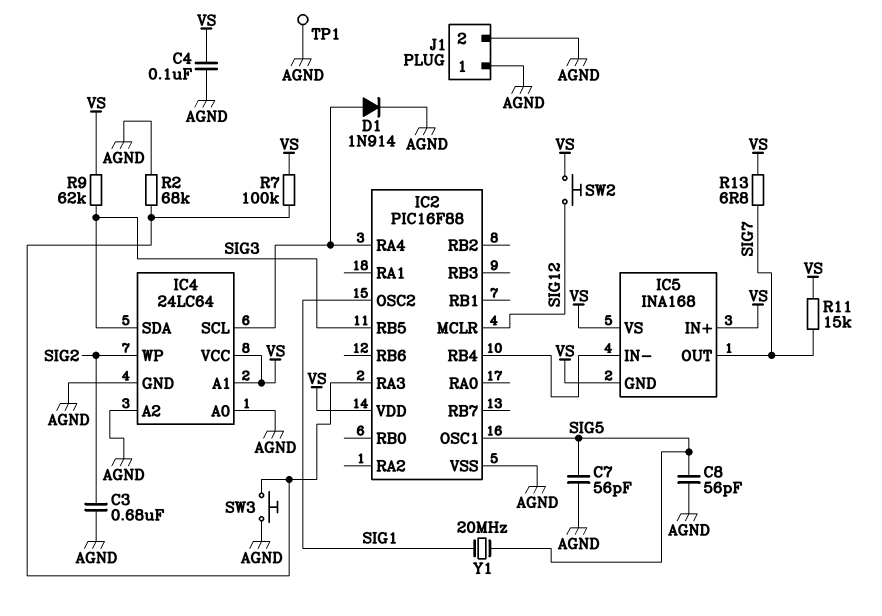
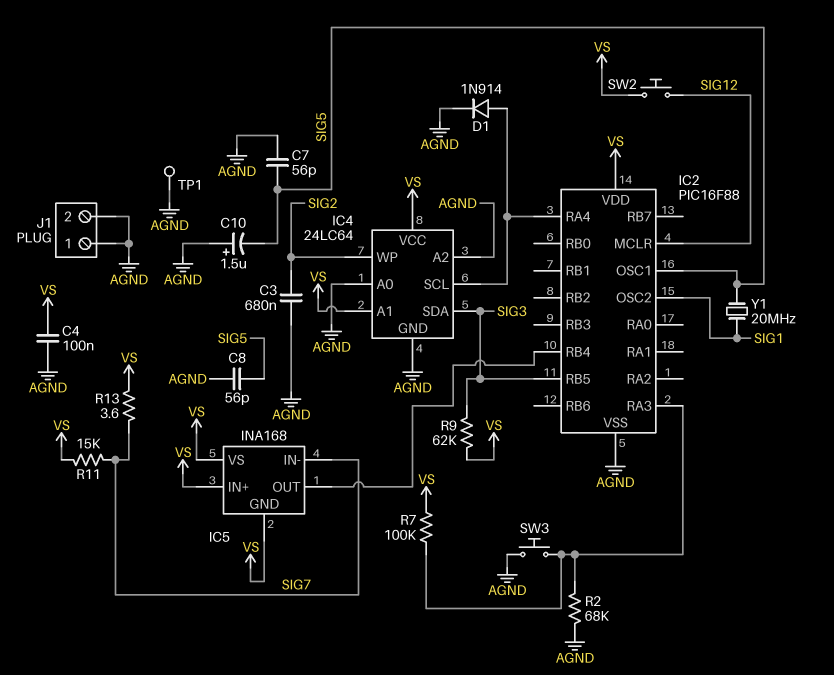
C10: none -> 1.5uF (plus AGND, minus SIG5)
IC5 pin IN-: IC2/RB4 -> SIG7
IC5 pin OUT: SIG7 -> IC2/RB4
R13: 6.8 (SIG7, VS) -> 3.6 (SIG7, VS)

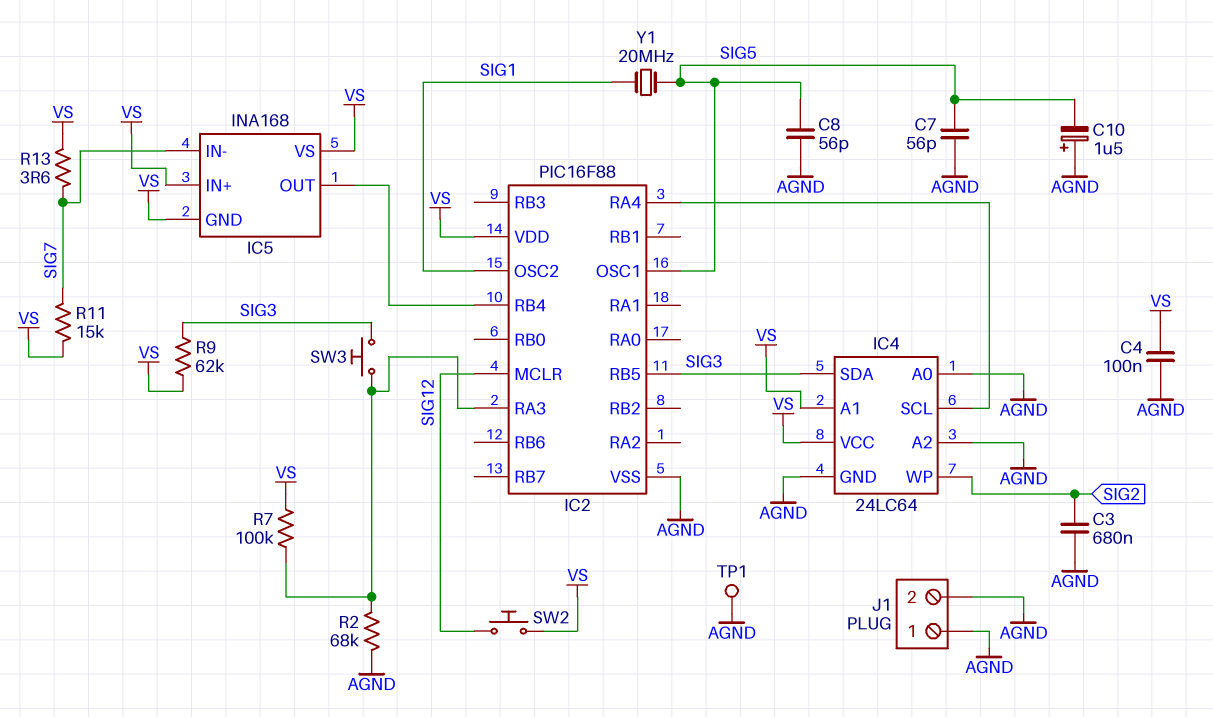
D1: diode 1N914 (A IC2/RA4, K AGND) -> none
SW3: button (AGND, IC2/RA3) -> button (IC2/RA3, SIG3)

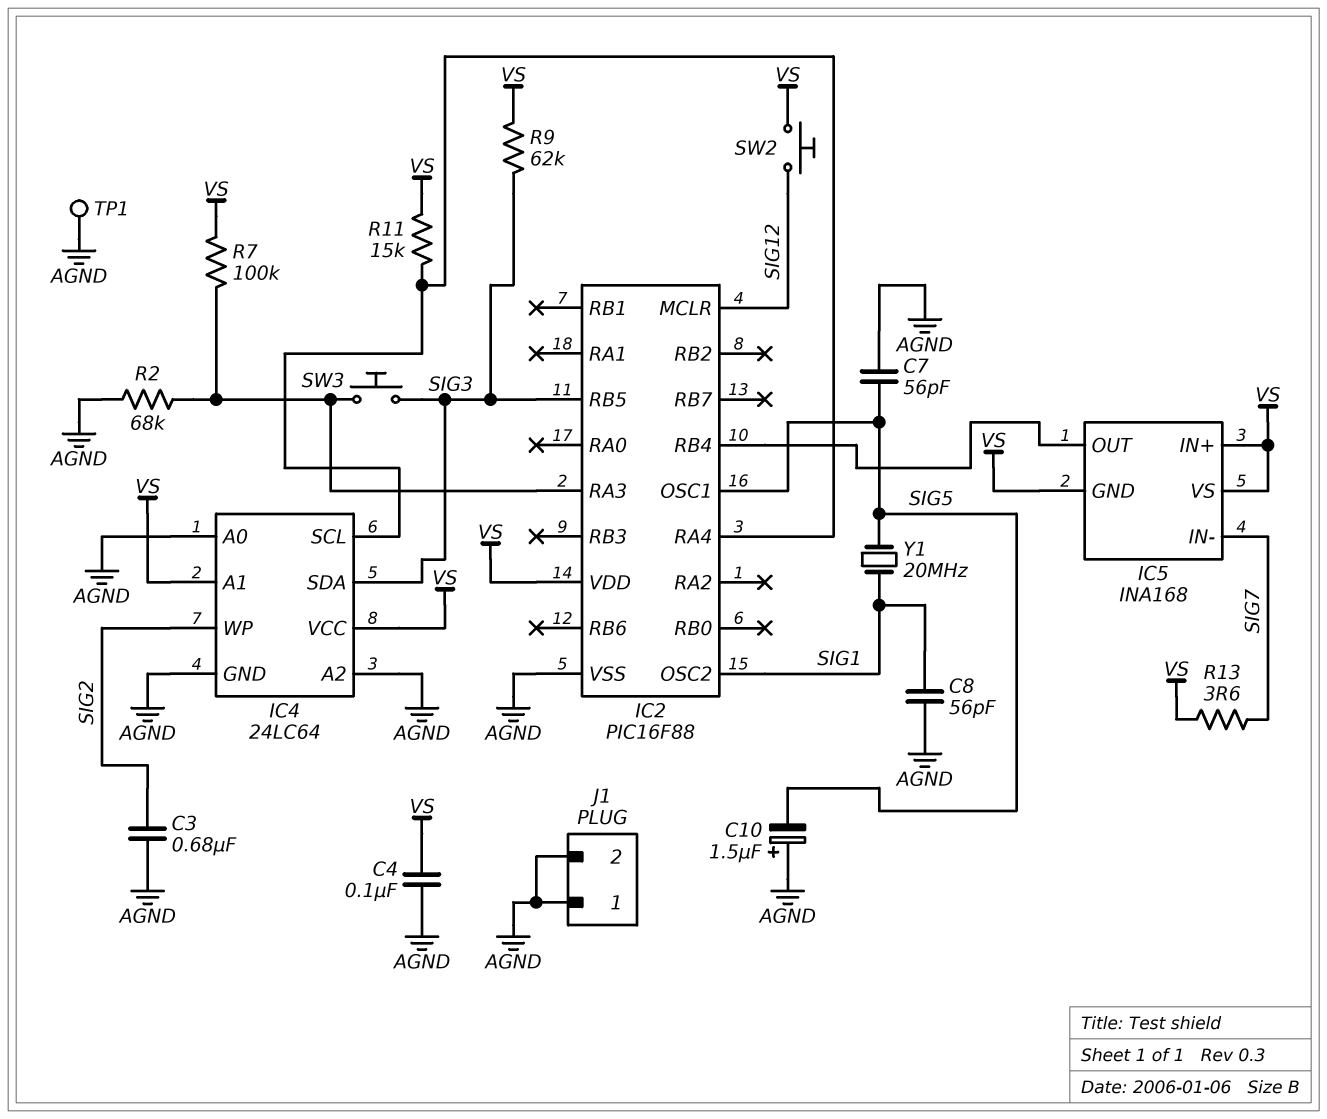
C8: 56pF (AGND, SIG5) -> 56pF (AGND, SIG1)
R11: 15k (SIG7, VS) -> 15k (IC2/RA4, VS)

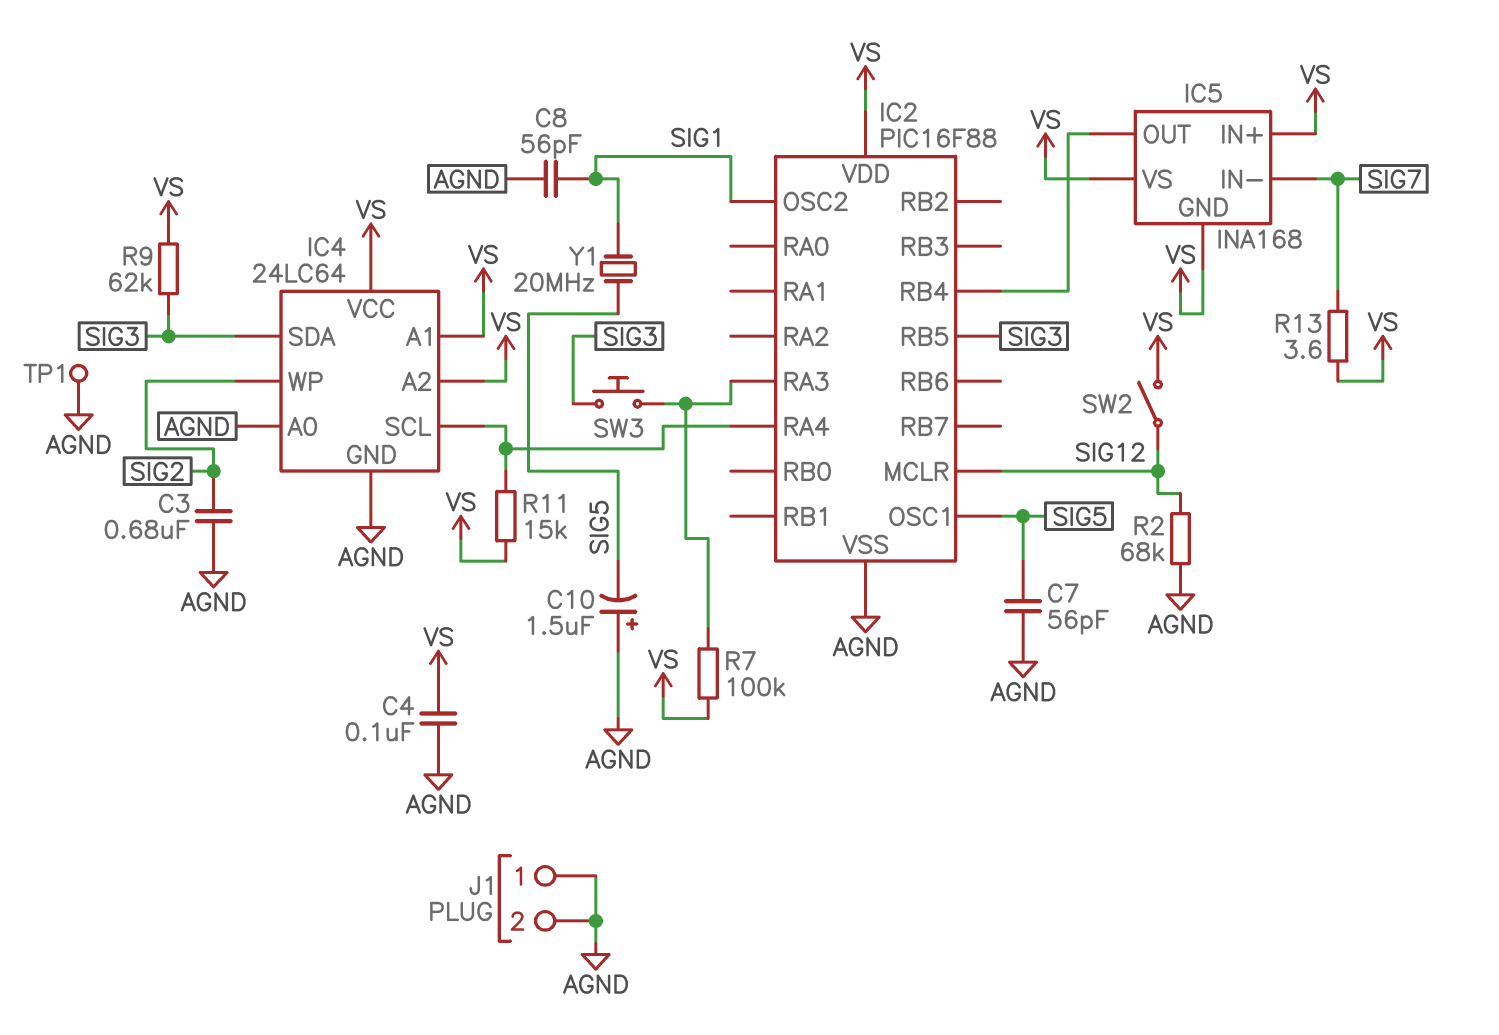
IC4 pin A2: AGND -> VS
R2: 68k (AGND, IC2/RA3) -> 68k (AGND, SIG12)
SW2: button (SIG12, VS) -> switch (SIG12, VS)

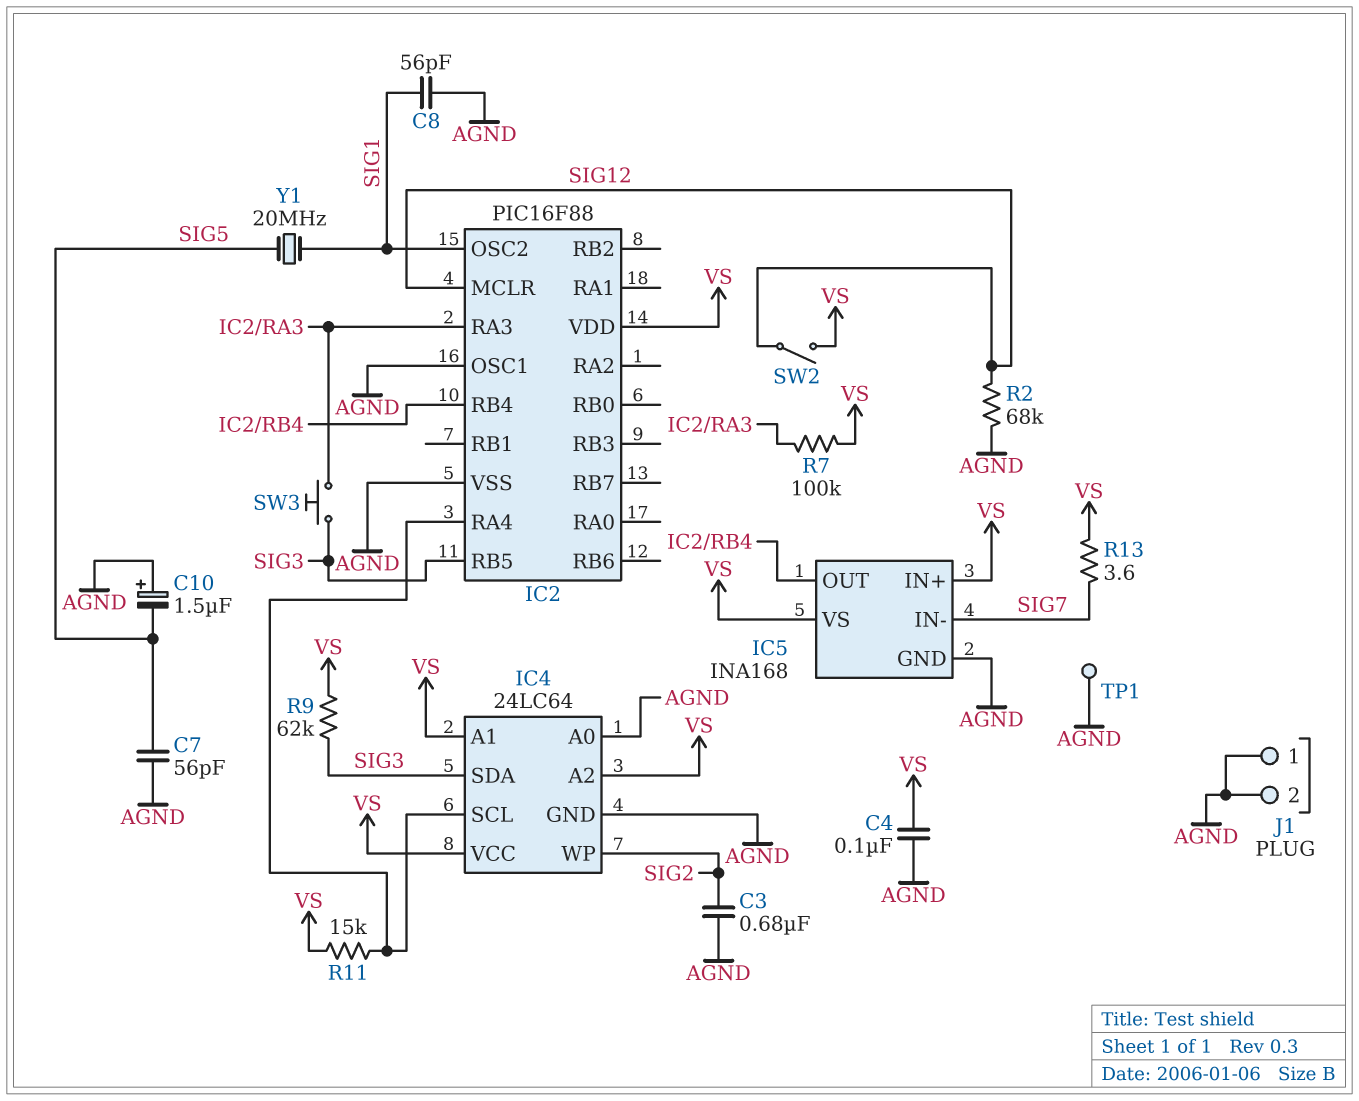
IC2 pin OSC1: SIG5 -> AGND
IC5 pin GND: VS -> AGND

